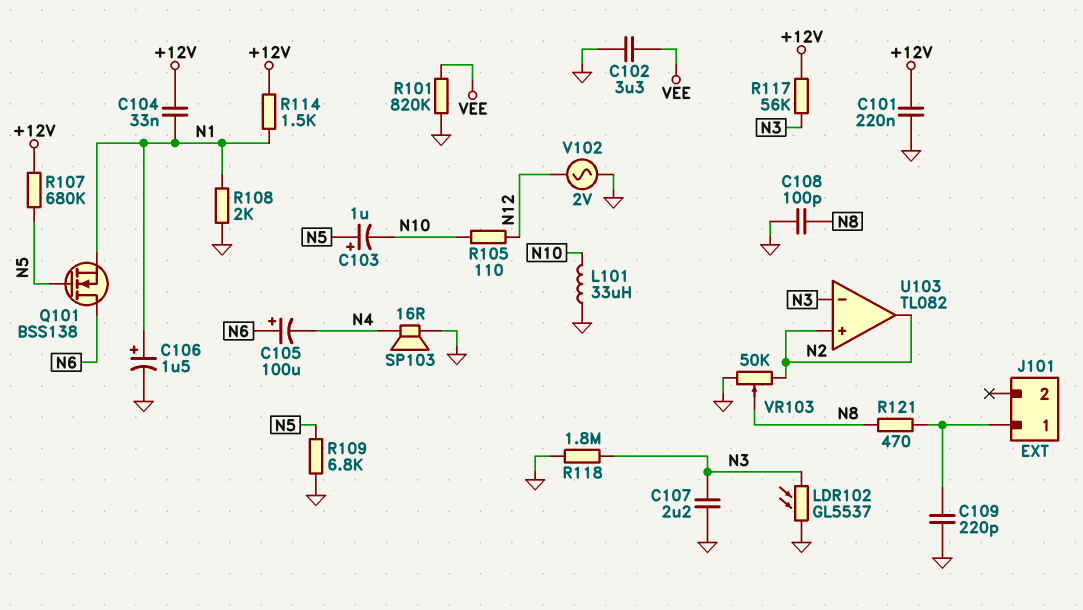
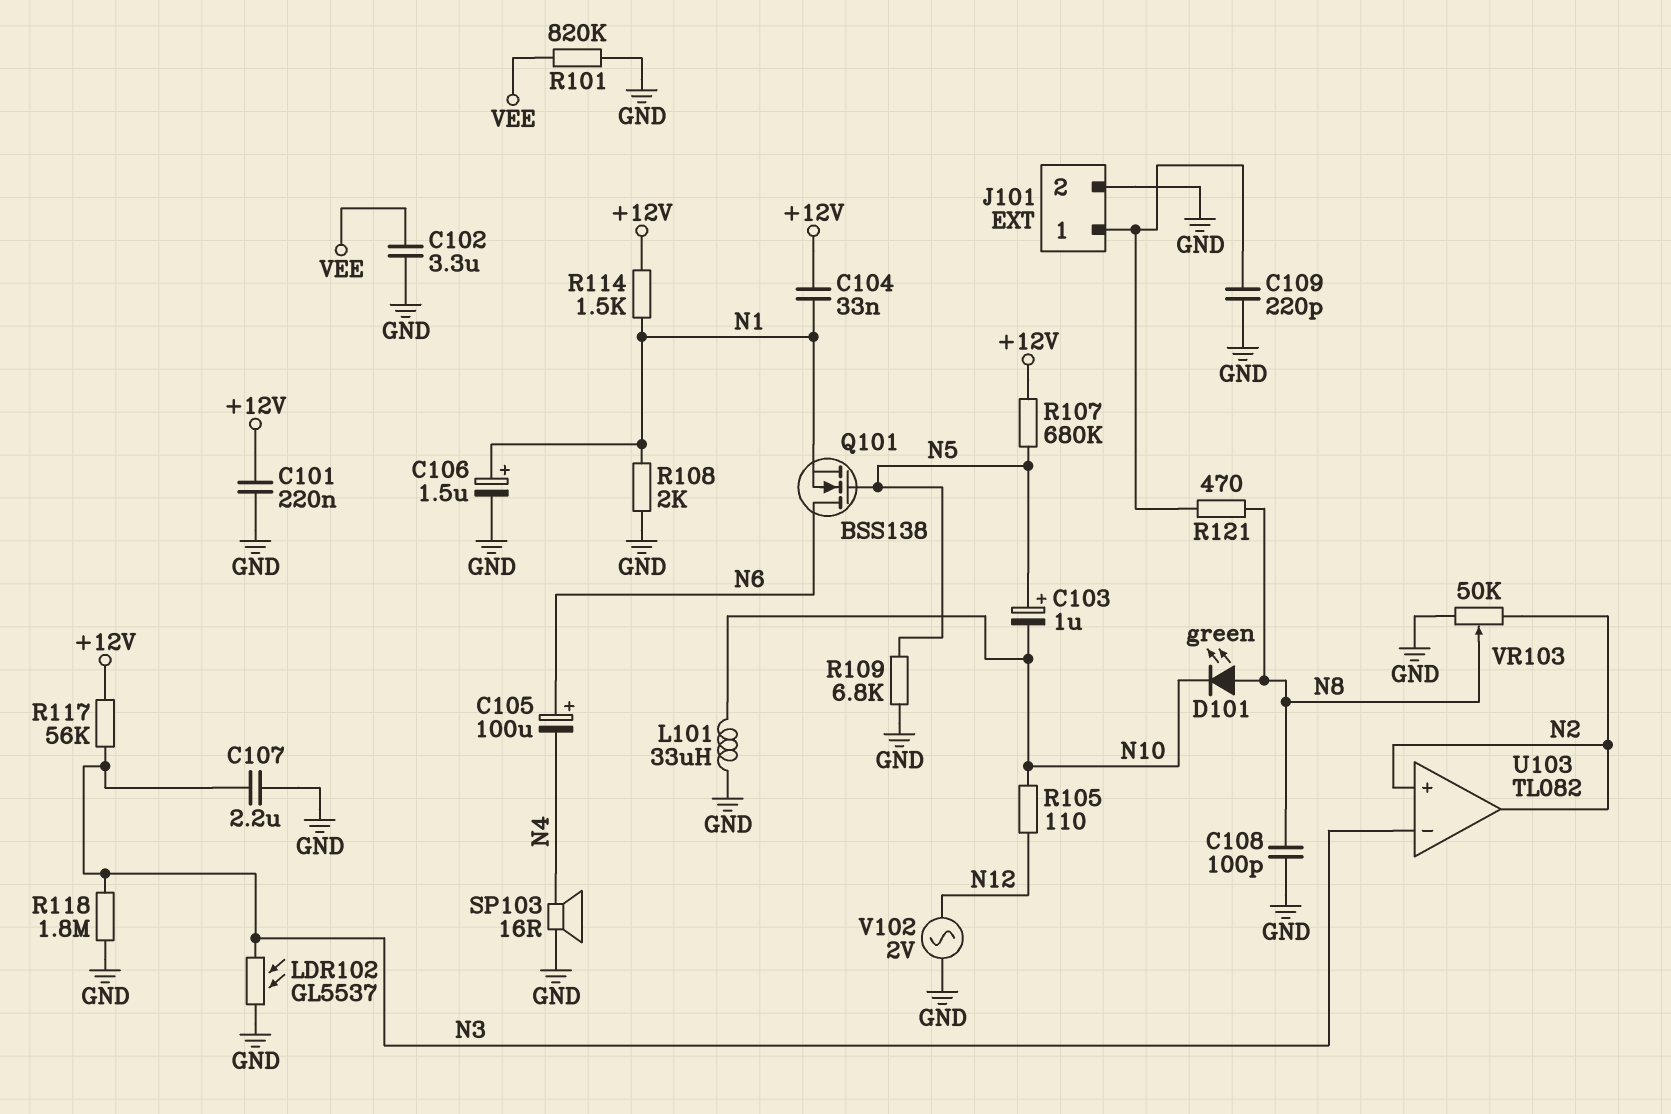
D101: none -> LED green (A N8, K N10)
J101 pin 2: none -> GND

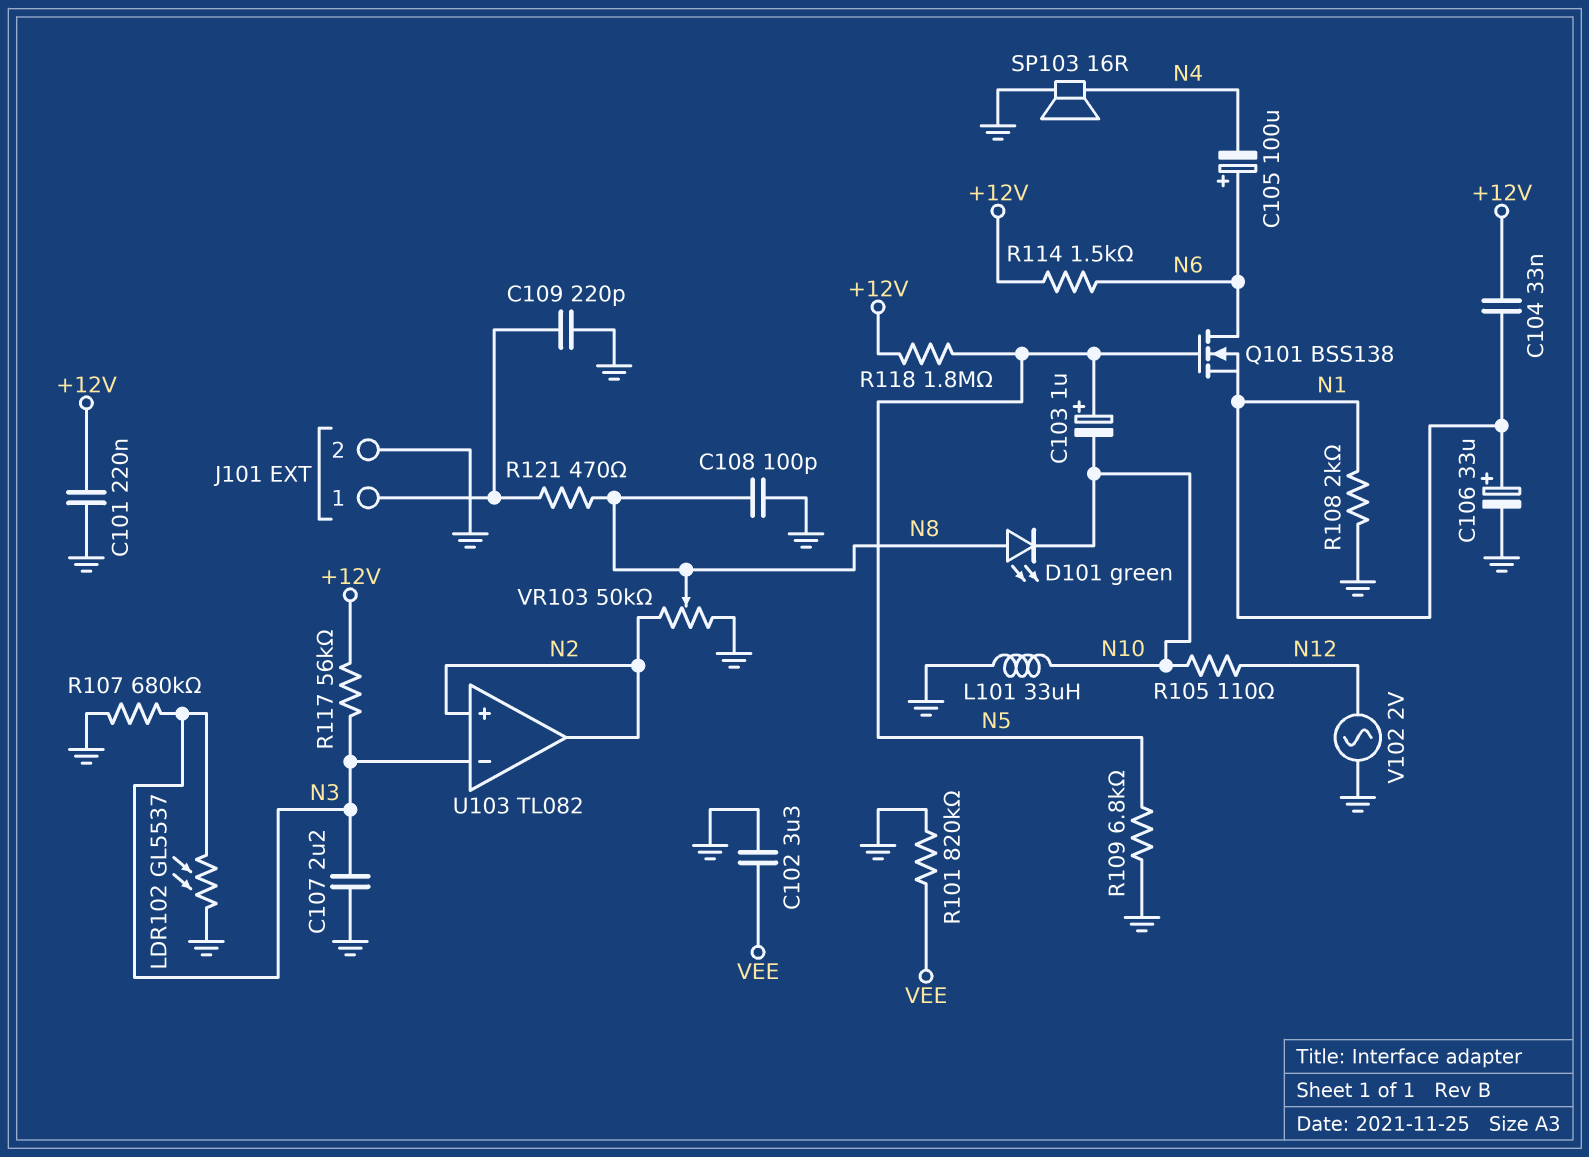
C106: 1.5uF (plus N1, minus GND) -> 33uF (plus N1, minus GND)
R107: 680k (+12V, N5) -> 680k (GND, N3)
R114: 1.5k (+12V, N1) -> 1.5k (+12V, N6)
R118: 1.8M (GND, N3) -> 1.8M (+12V, N5)

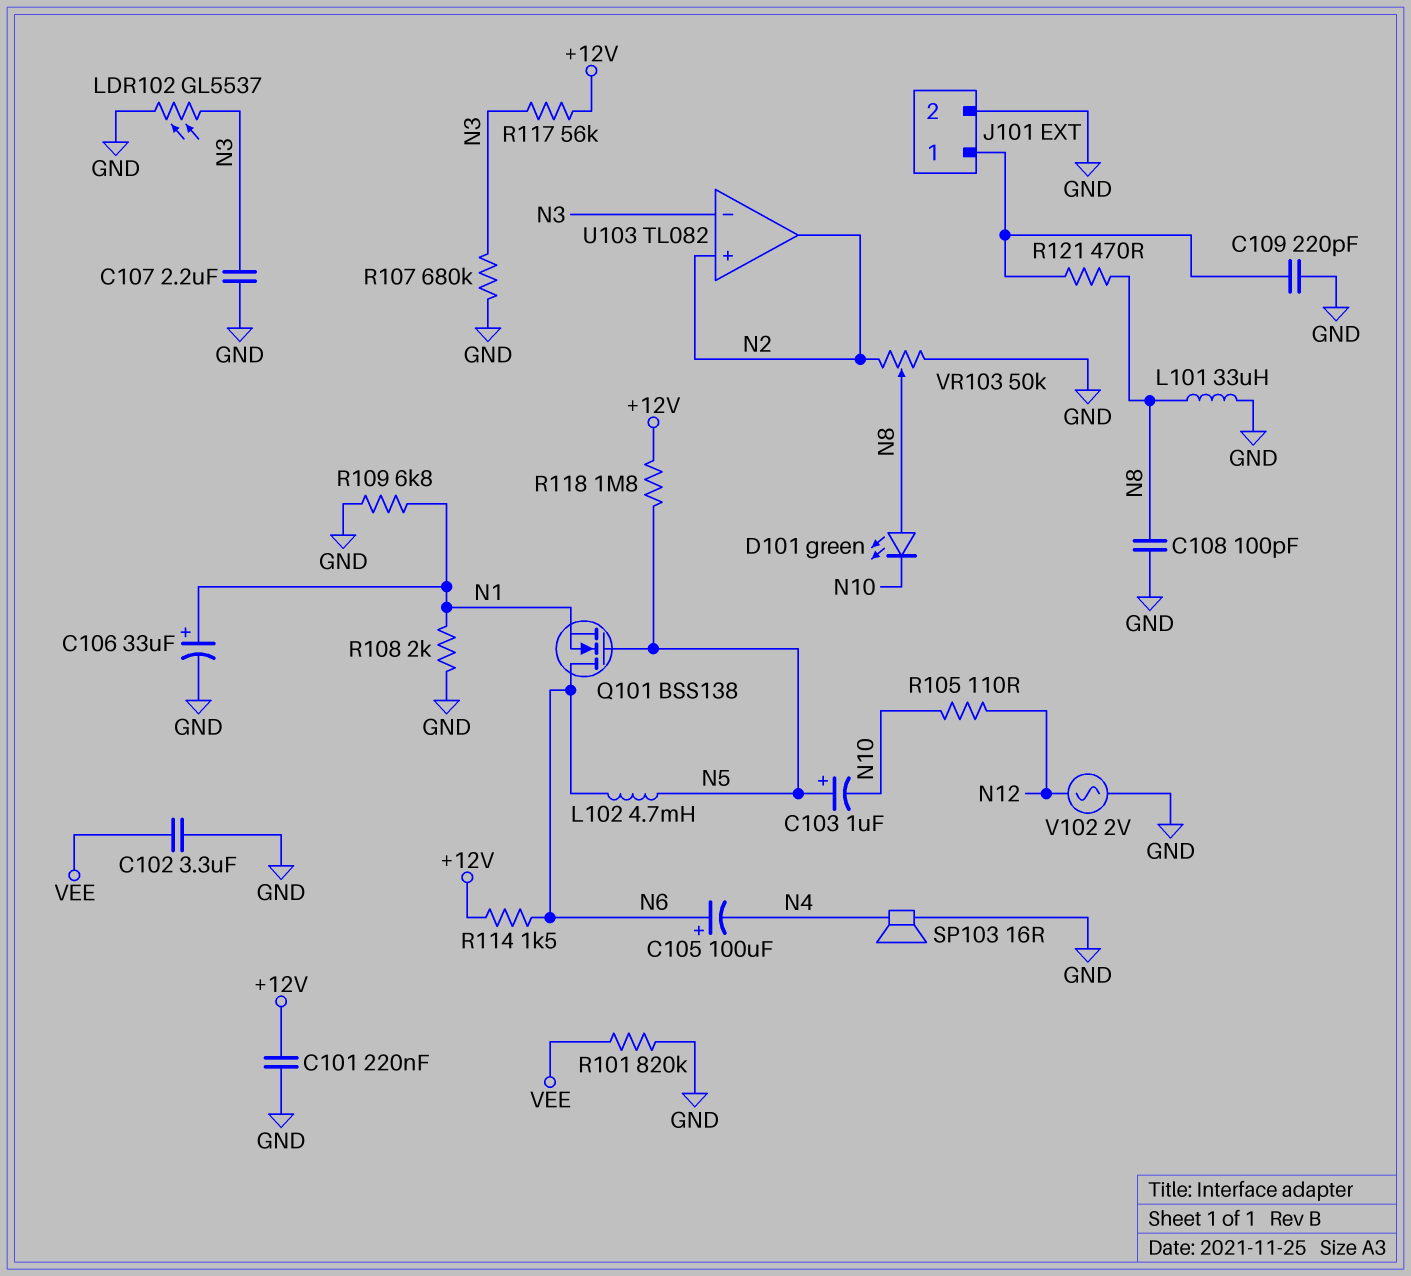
C104: 33nF (+12V, N1) -> none
L101: 33uH (GND, N10) -> 33uH (GND, N8)
L102: none -> 4.7mH (N5, N6)
R109: 6.8k (GND, N5) -> 6.8k (GND, N1)

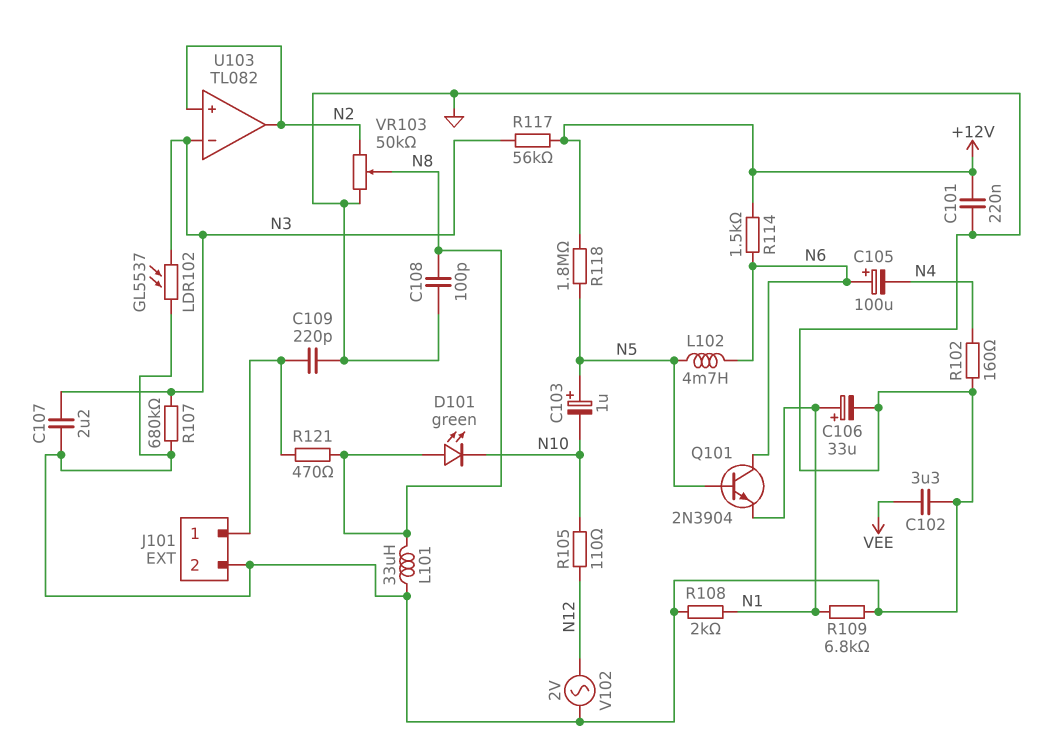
Q101: NMOS BSS138 (G N5, D N6, S N1) -> NPN 2N3904 (B N5, C N6, E N1)
R101: 820k (GND, VEE) -> none
R102: none -> 160 (GND, N4)
SP103: speaker 16R (GND, N4) -> none

